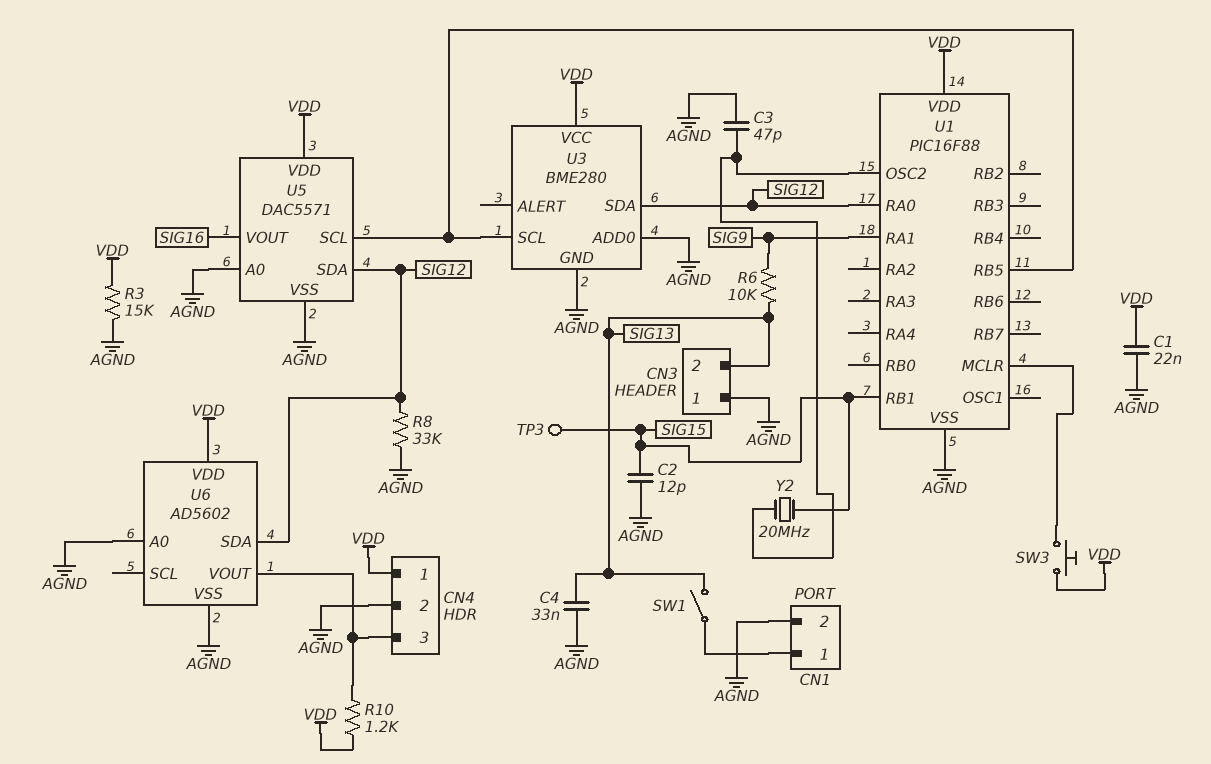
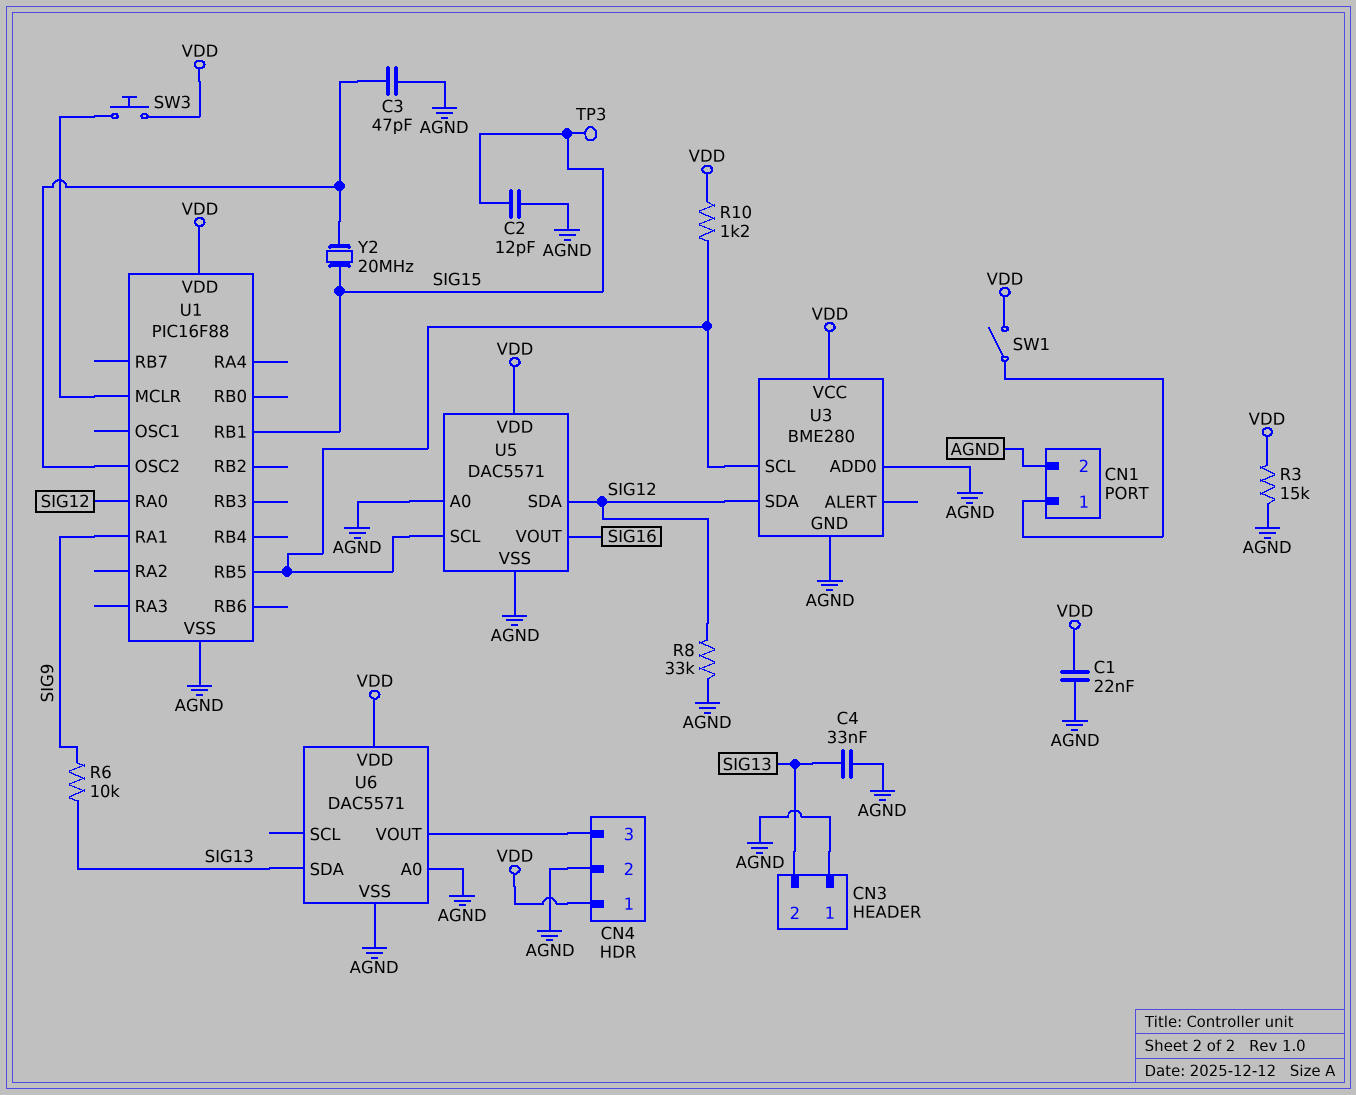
R10: 1.2k (CN4/3, VDD) -> 1.2k (U1/RB5, VDD)
SW1: switch (CN1/1, SIG13) -> switch (CN1/1, VDD)
U6: AD5602 -> DAC5571
U6 pin SDA: SIG12 -> SIG13

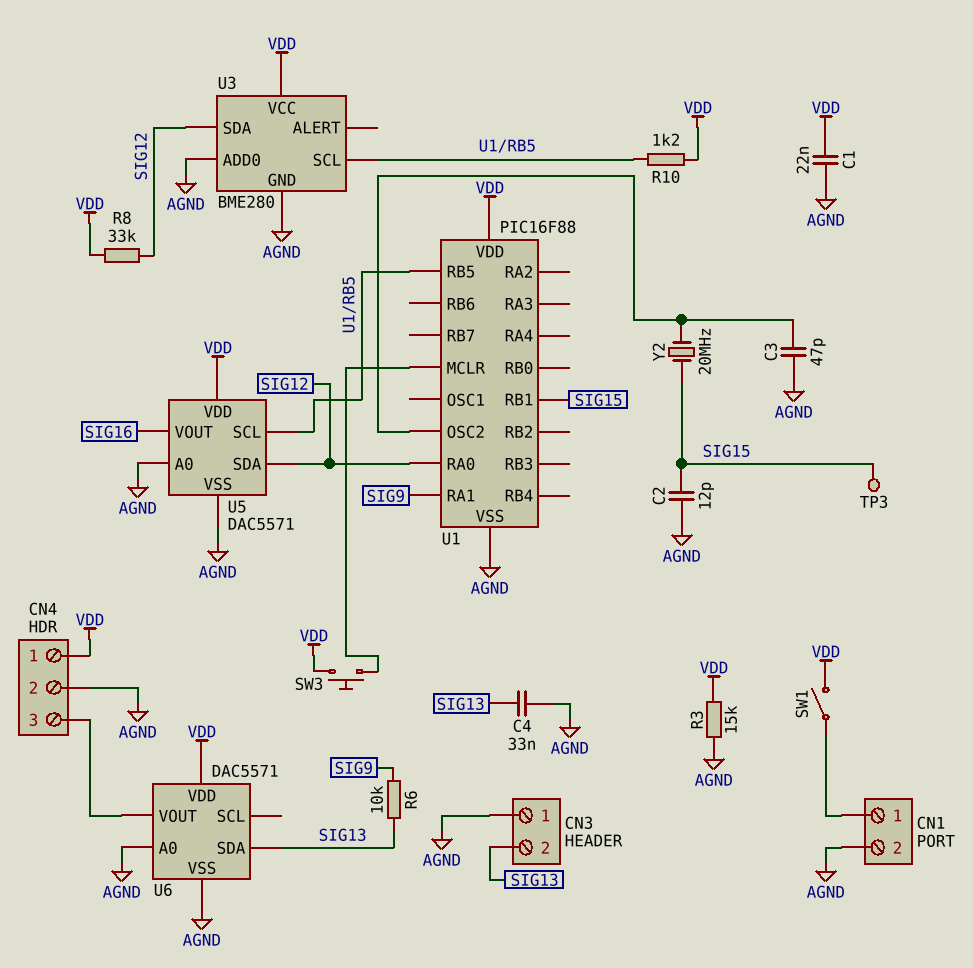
R8: 33k (AGND, SIG12) -> 33k (SIG12, VDD)

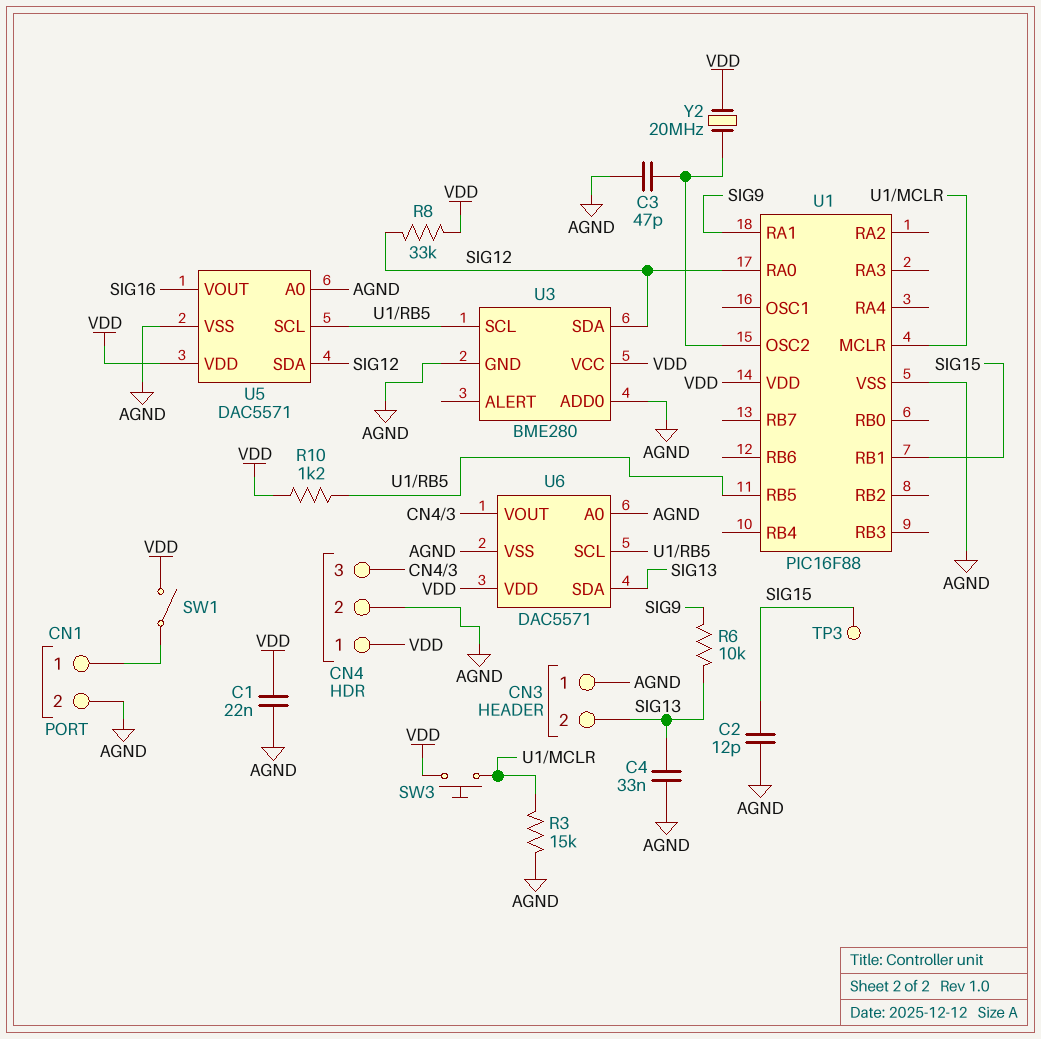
R3: 15k (AGND, VDD) -> 15k (AGND, U1/MCLR)
U6 pin SCL: none -> U1/RB5
Y2: 20MHz (SIG15, U1/OSC2) -> 20MHz (U1/OSC2, VDD)

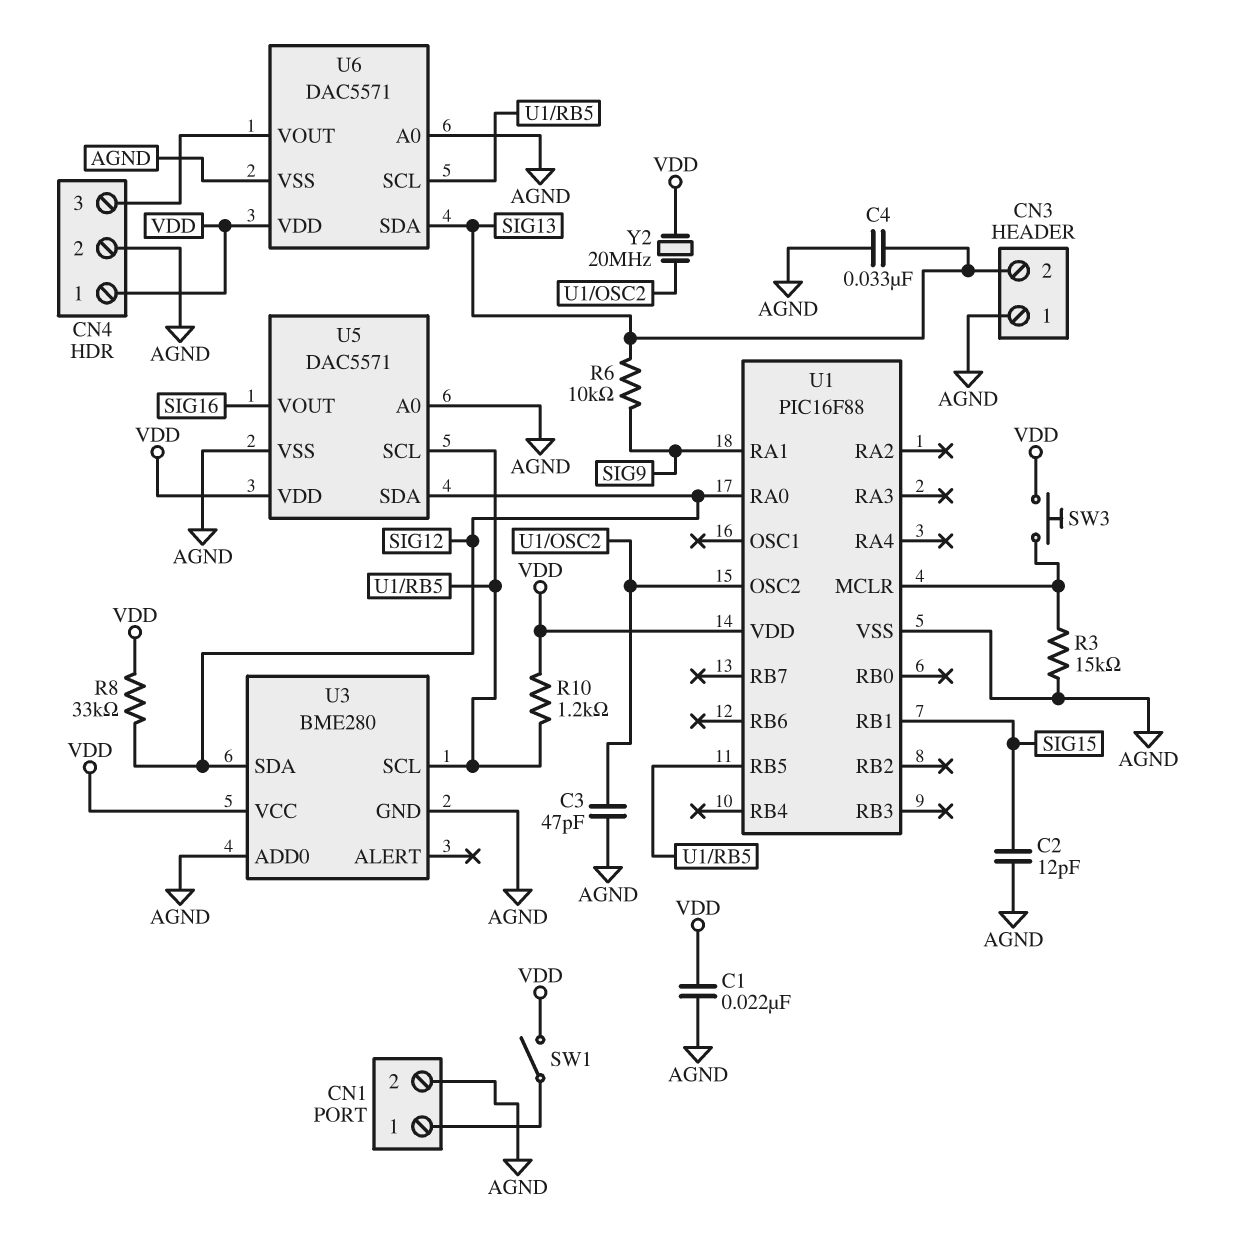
TP3: test point (SIG15) -> none

